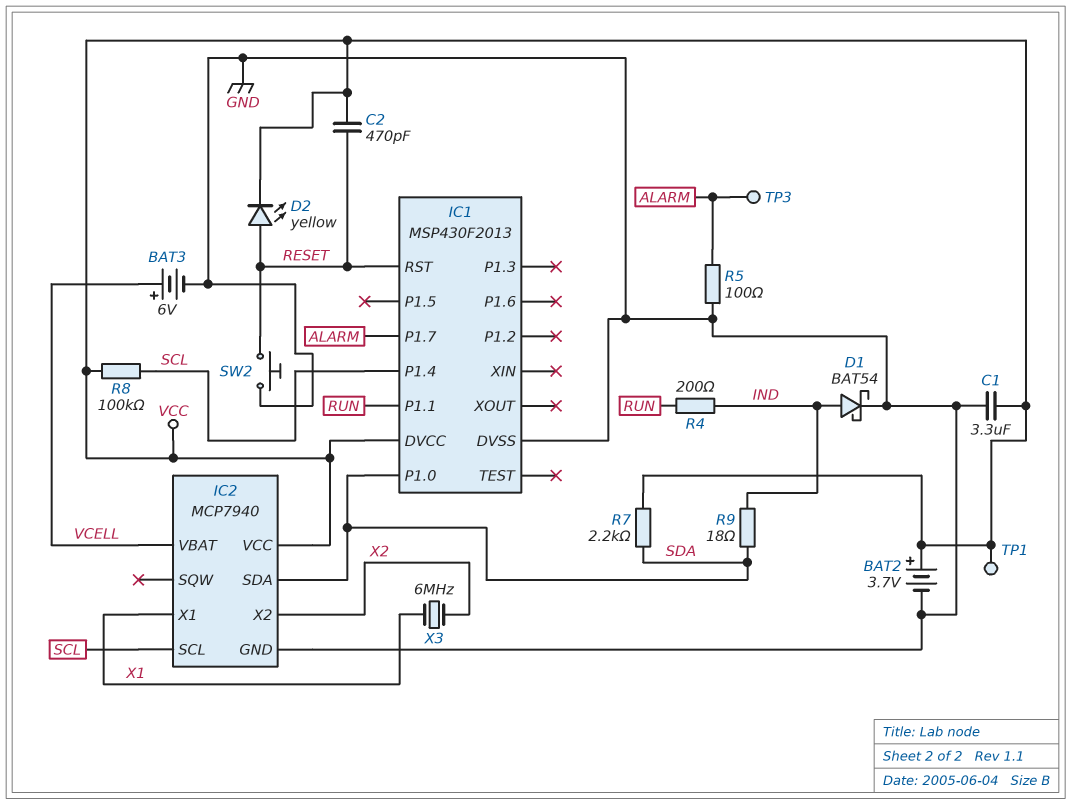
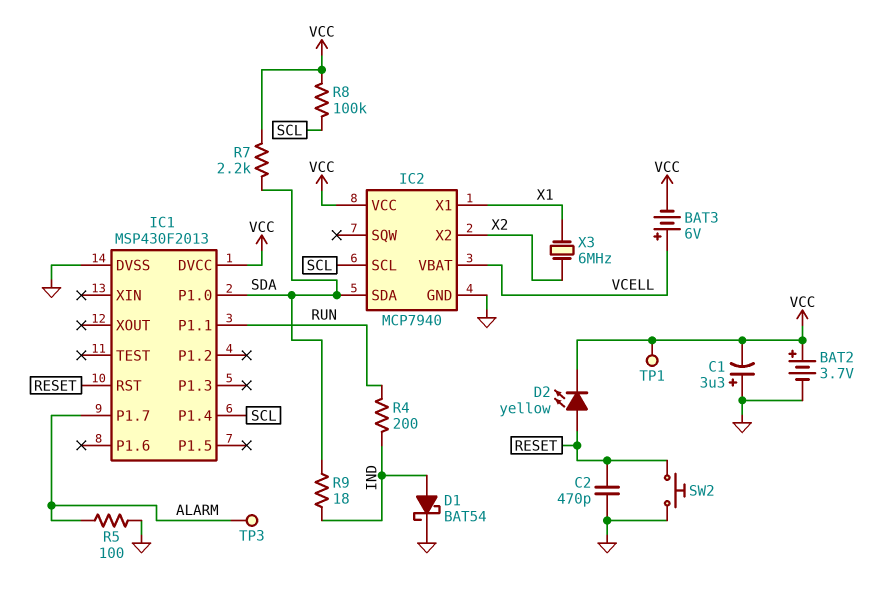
BAT3: 6V (plus VCELL, minus GND) -> 6V (plus VCELL, minus VCC)
C1: 3.3uF (GND, VCC) -> 3.3uF (plus GND, minus VCC)
C2: 470pF (RESET, VCC) -> 470pF (GND, RESET)

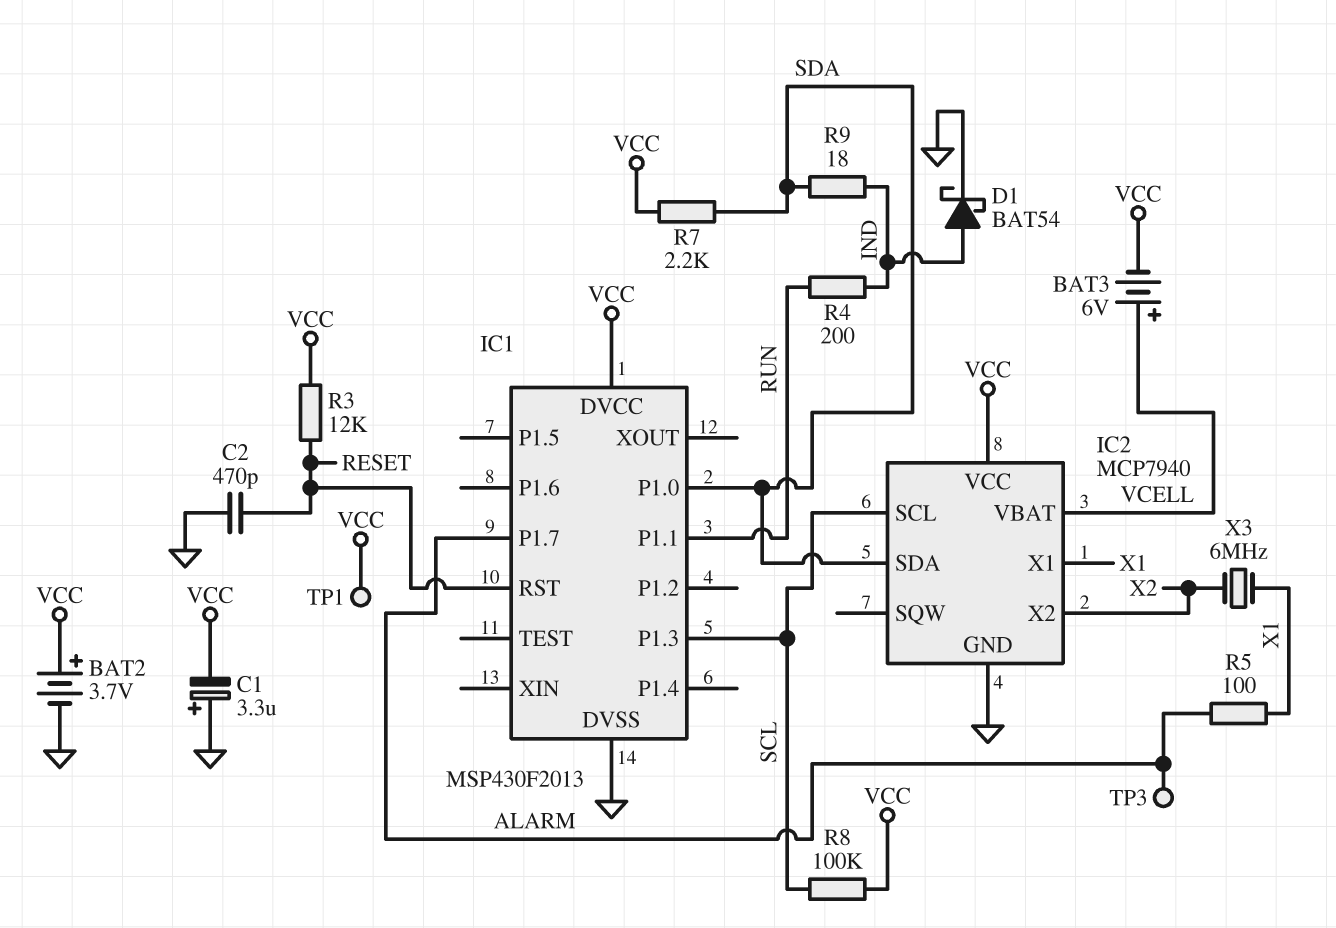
D2: LED yellow (A RESET, K VCC) -> none
IC1 pin P1.3: none -> SCL
IC1 pin P1.4: SCL -> none
R3: none -> 12k (RESET, VCC)
R5: 100 (ALARM, GND) -> 100 (ALARM, X1)
SW2: button (GND, RESET) -> none

